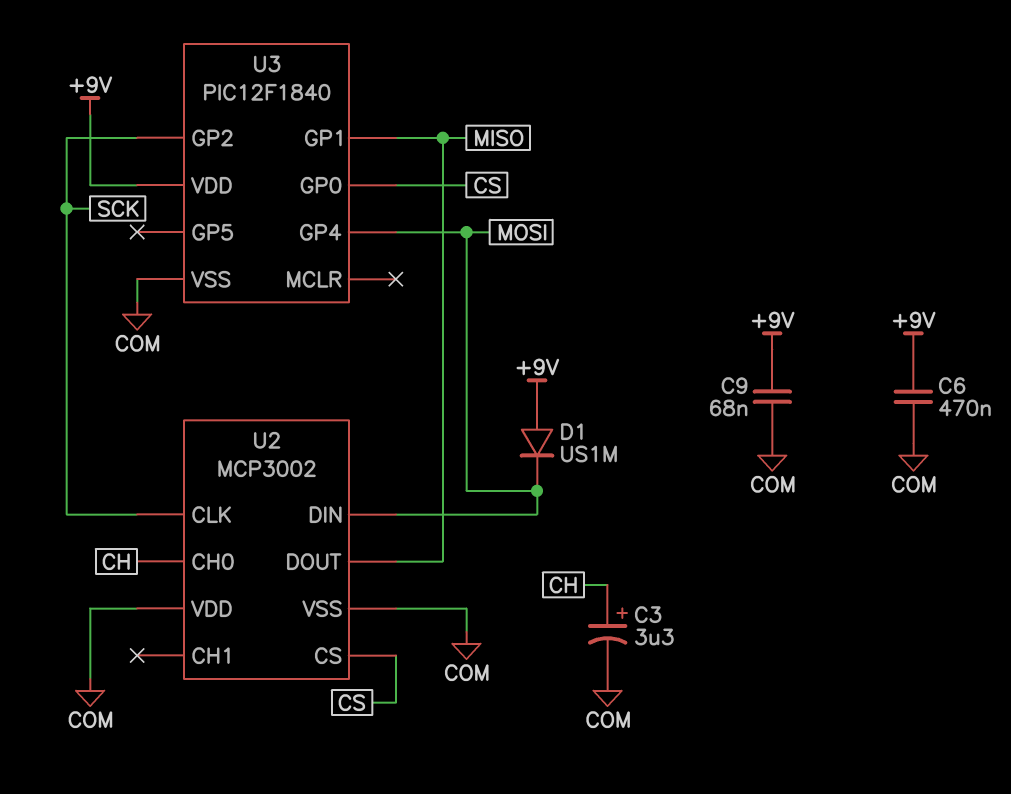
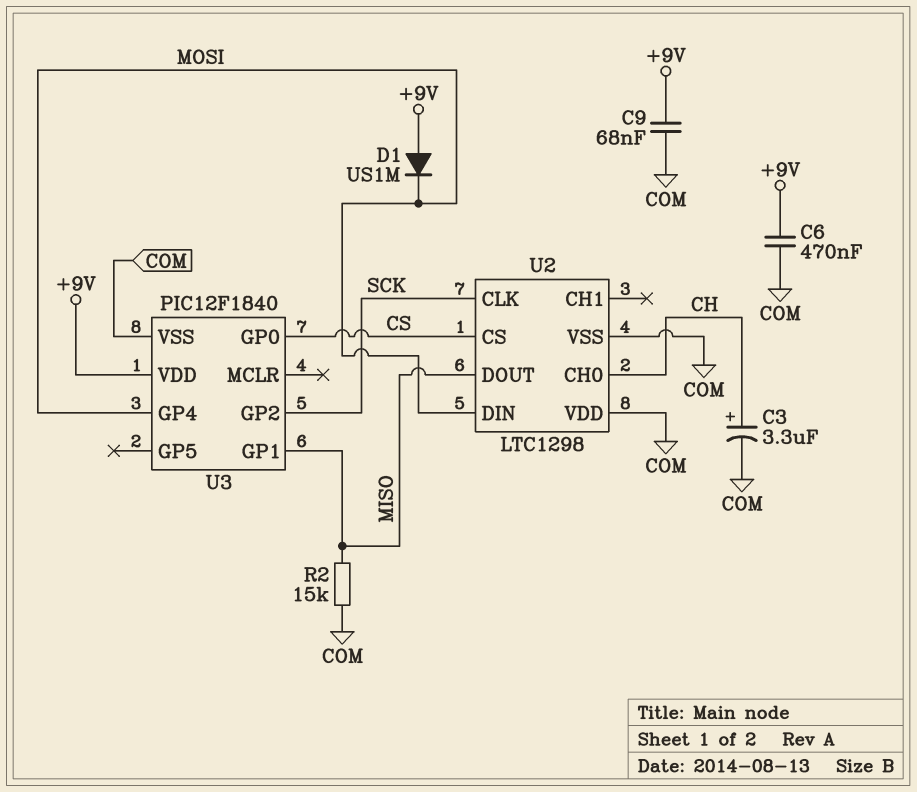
R2: none -> 15k (COM, MISO)
U2: MCP3002 -> LTC1298

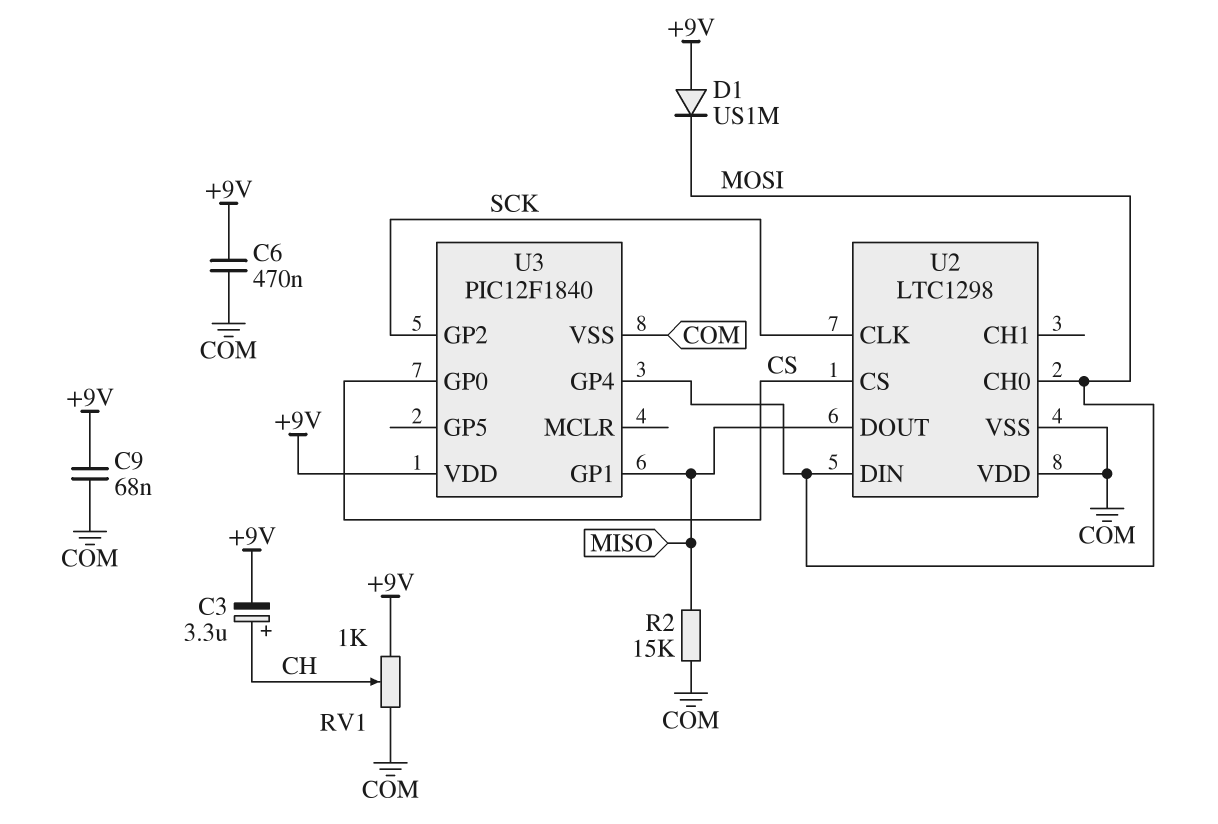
C3: 3.3uF (plus CH, minus COM) -> 3.3uF (plus CH, minus +9V)
RV1: none -> 1k (+9V, COM, wiper CH)
U2 pin CH0: CH -> MOSI

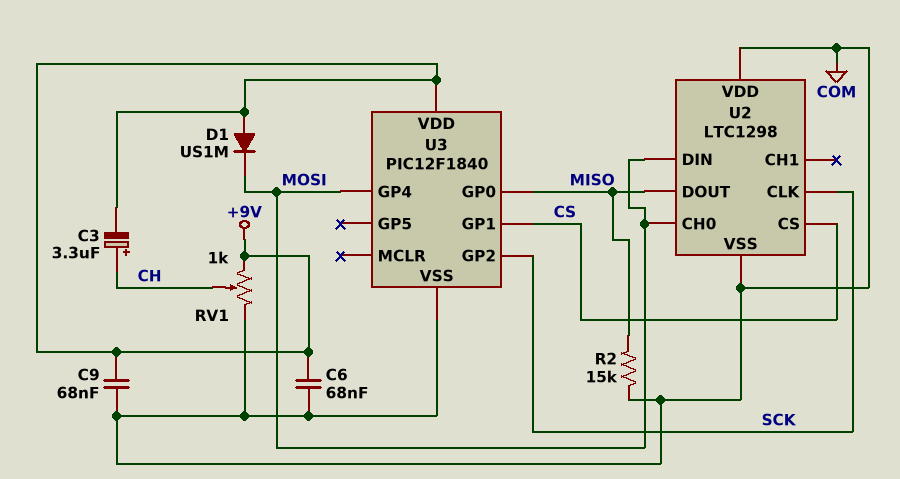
C6: 470nF (+9V, COM) -> 68nF (+9V, COM)
U3 pin GP0: CS -> MISO
U3 pin GP1: MISO -> CS

